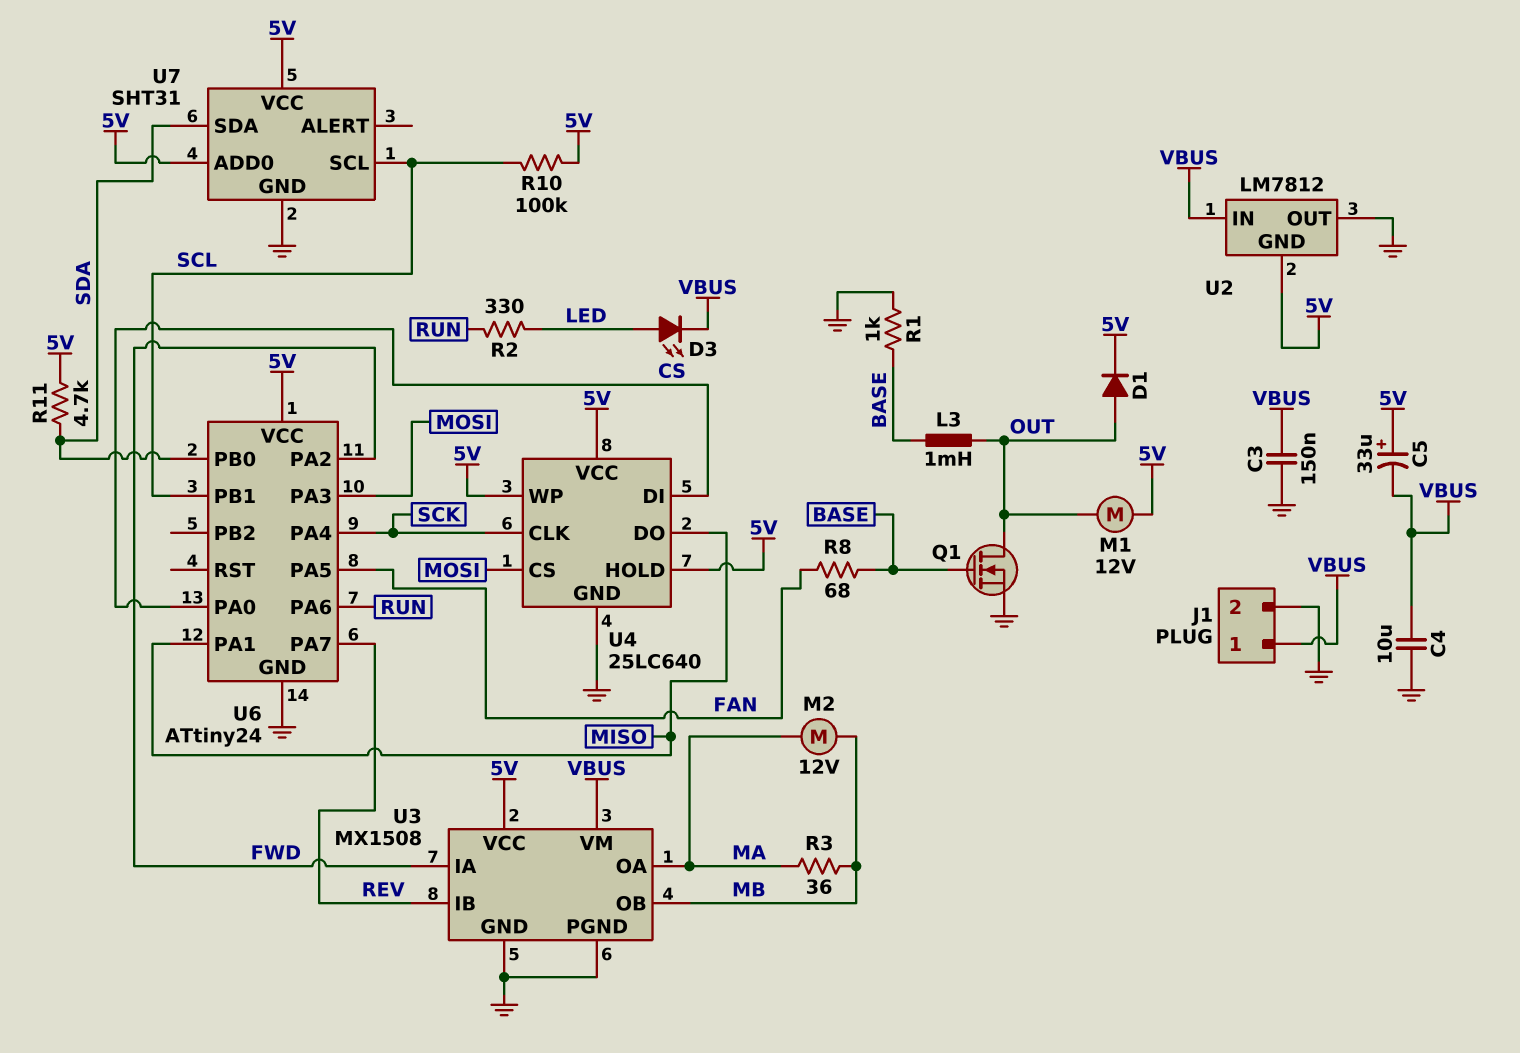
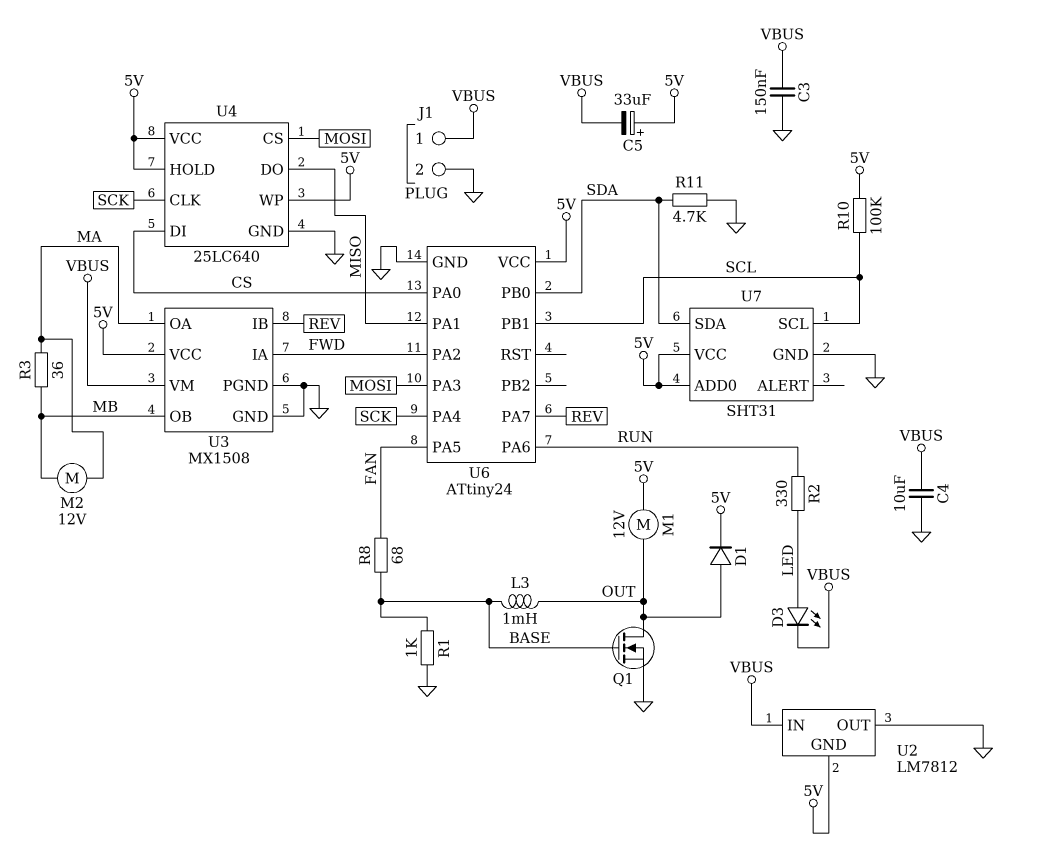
R11: 4.7k (5V, SDA) -> 4.7k (GND, SDA)

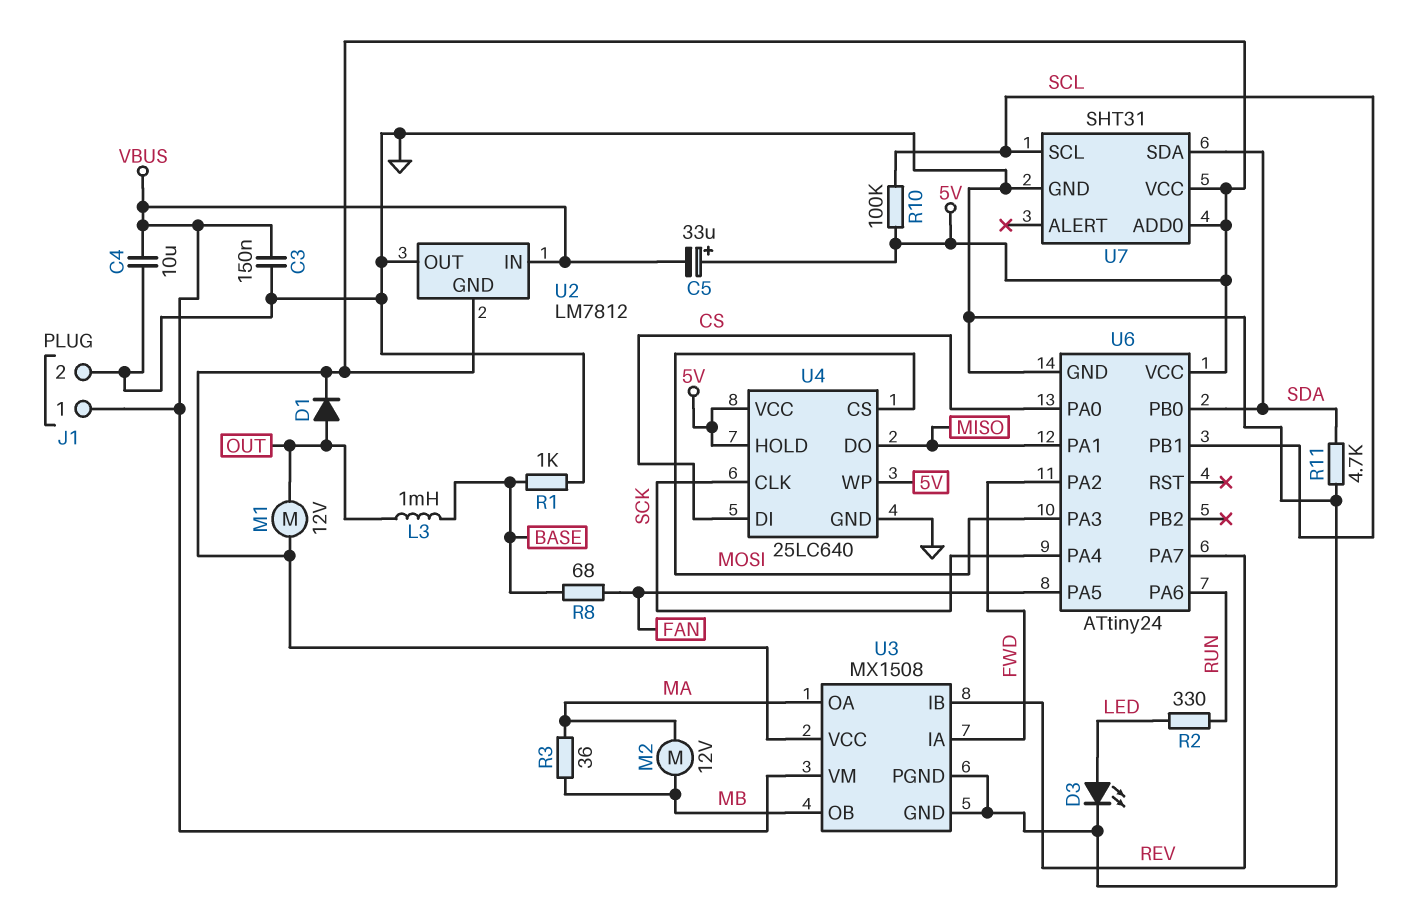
D3: LED (A LED, K VBUS) -> LED (A LED, K GND)
Q1: NMOS (G BASE, D OUT, S GND) -> none

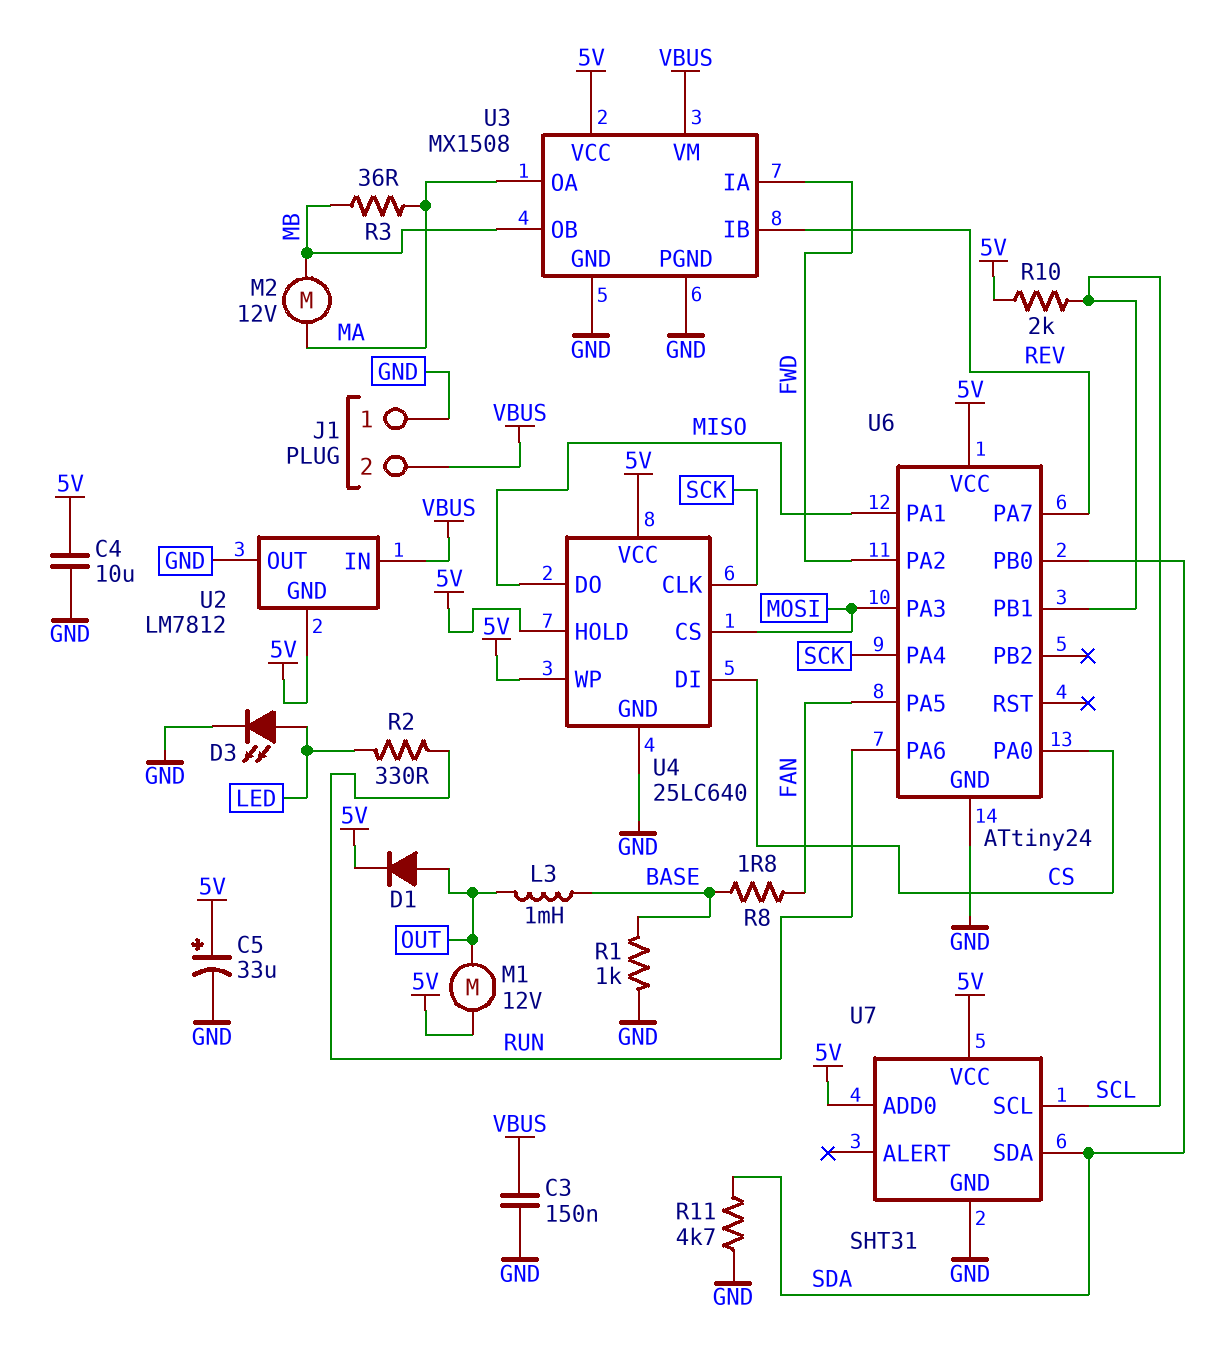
C4: 10uF (GND, VBUS) -> 10uF (5V, GND)
C5: 33uF (plus 5V, minus VBUS) -> 33uF (plus 5V, minus GND)
J1 pin 1: VBUS -> GND
J1 pin 2: GND -> VBUS
R8: 68 (BASE, FAN) -> 1.8 (BASE, FAN)
R10: 100k (5V, SCL) -> 2k (5V, SCL)

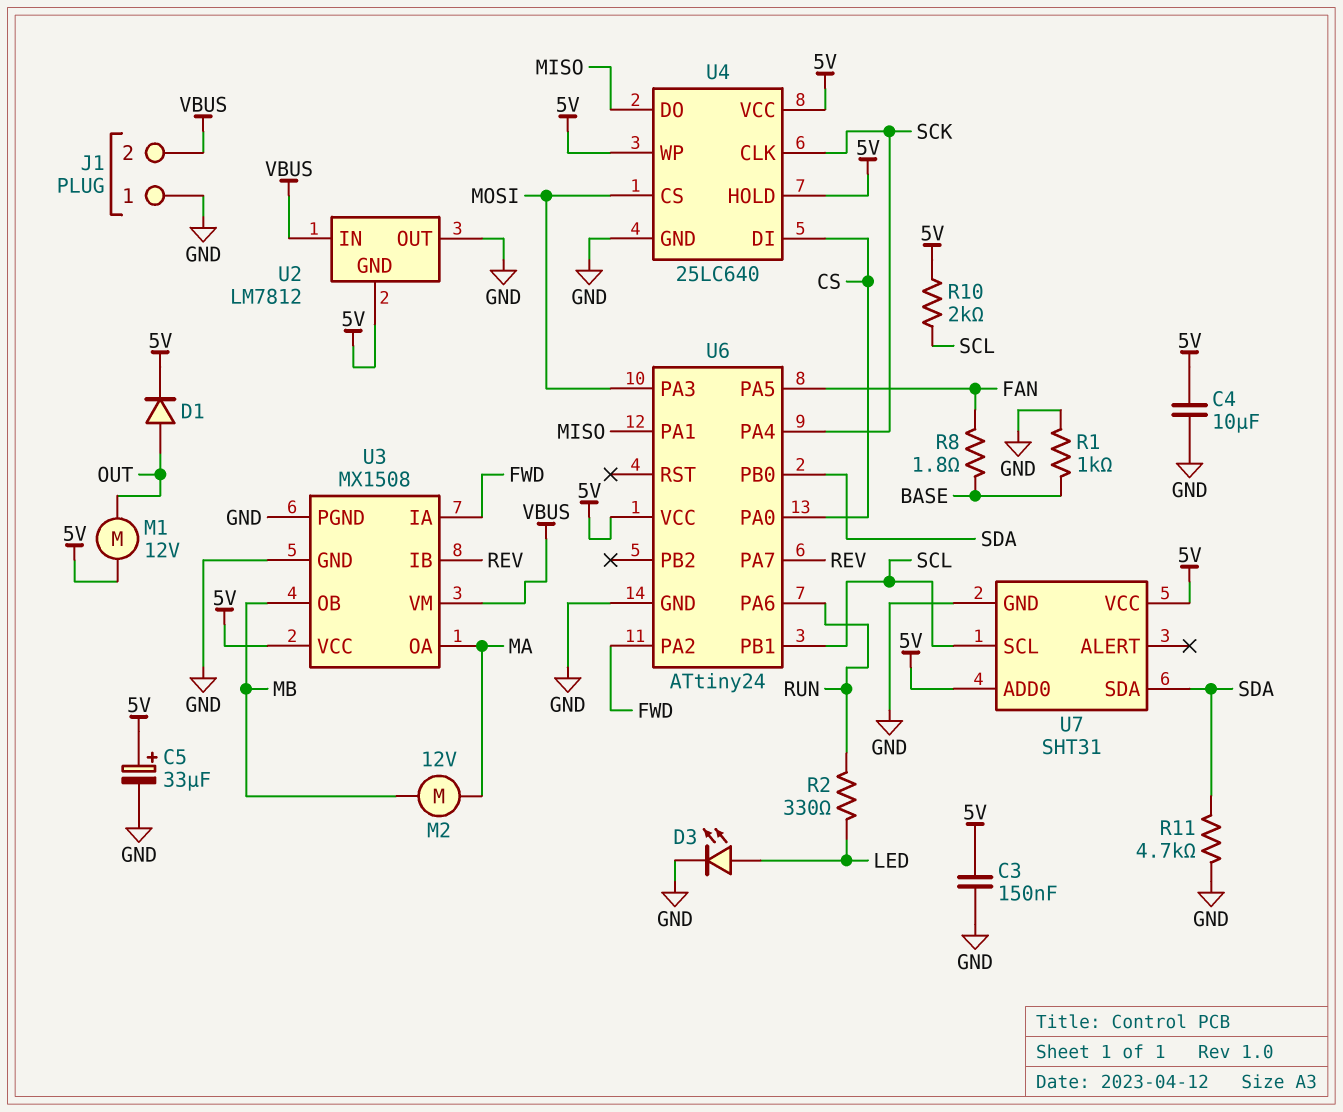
C3: 150nF (GND, VBUS) -> 150nF (5V, GND)
L3: 1mH (BASE, OUT) -> none
R3: 36 (MA, MB) -> none

